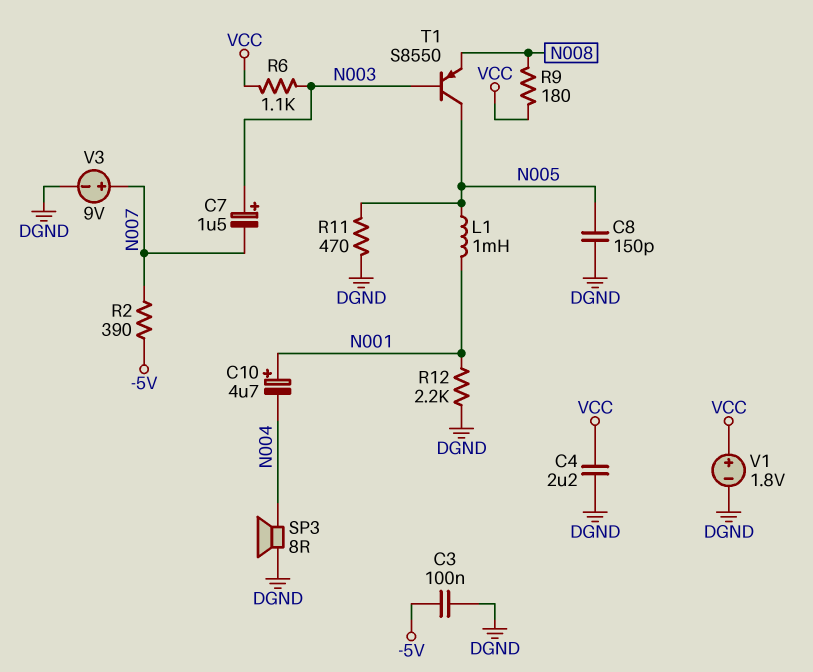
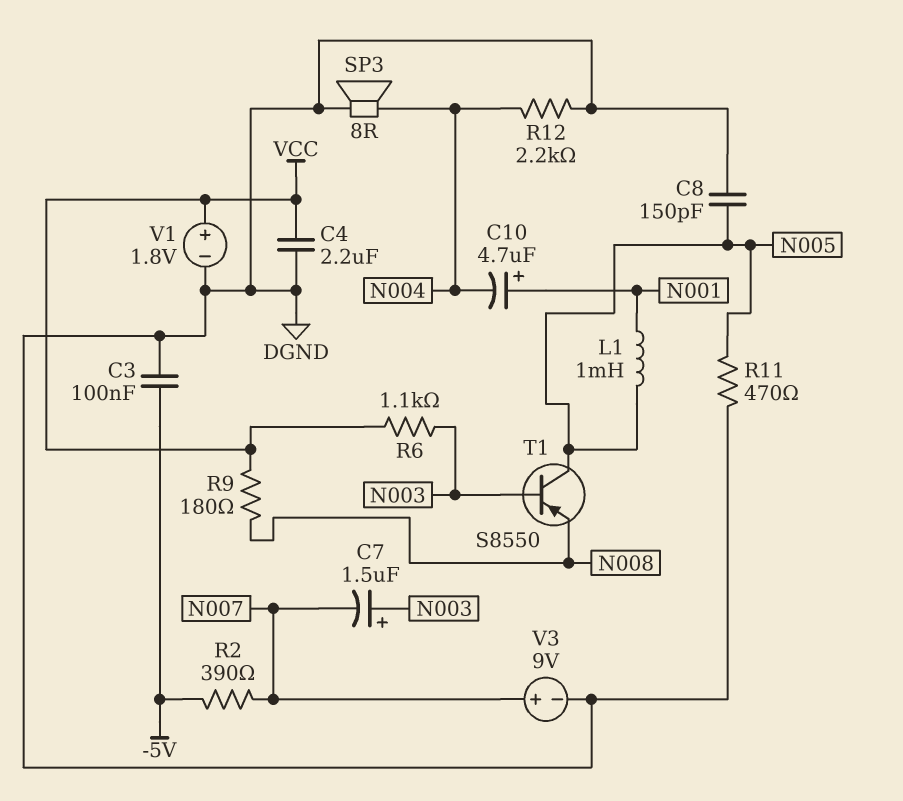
R12: 2.2k (DGND, N001) -> 2.2k (DGND, N004)

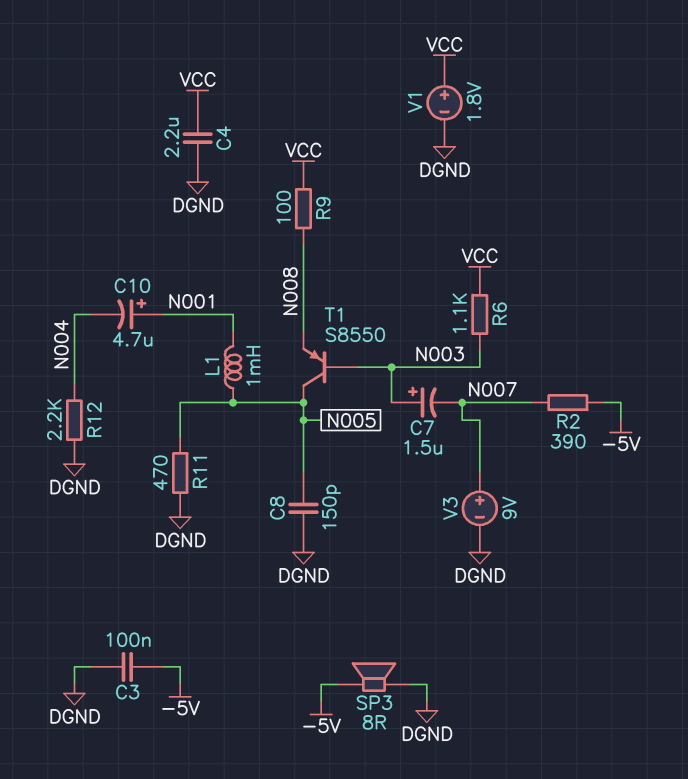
R9: 180 (N008, VCC) -> 100 (N008, VCC)
SP3: speaker 8R (DGND, N004) -> speaker 8R (-5V, DGND)

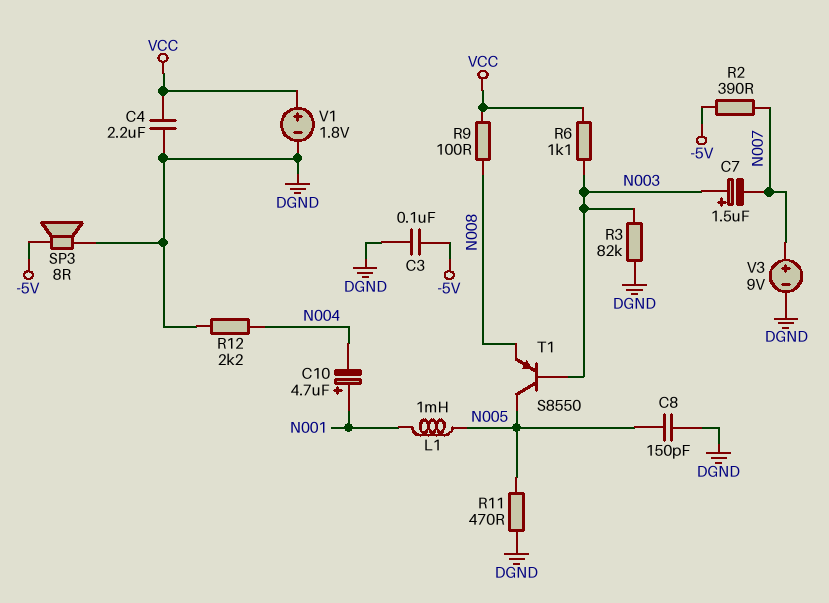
R3: none -> 82k (DGND, N003)

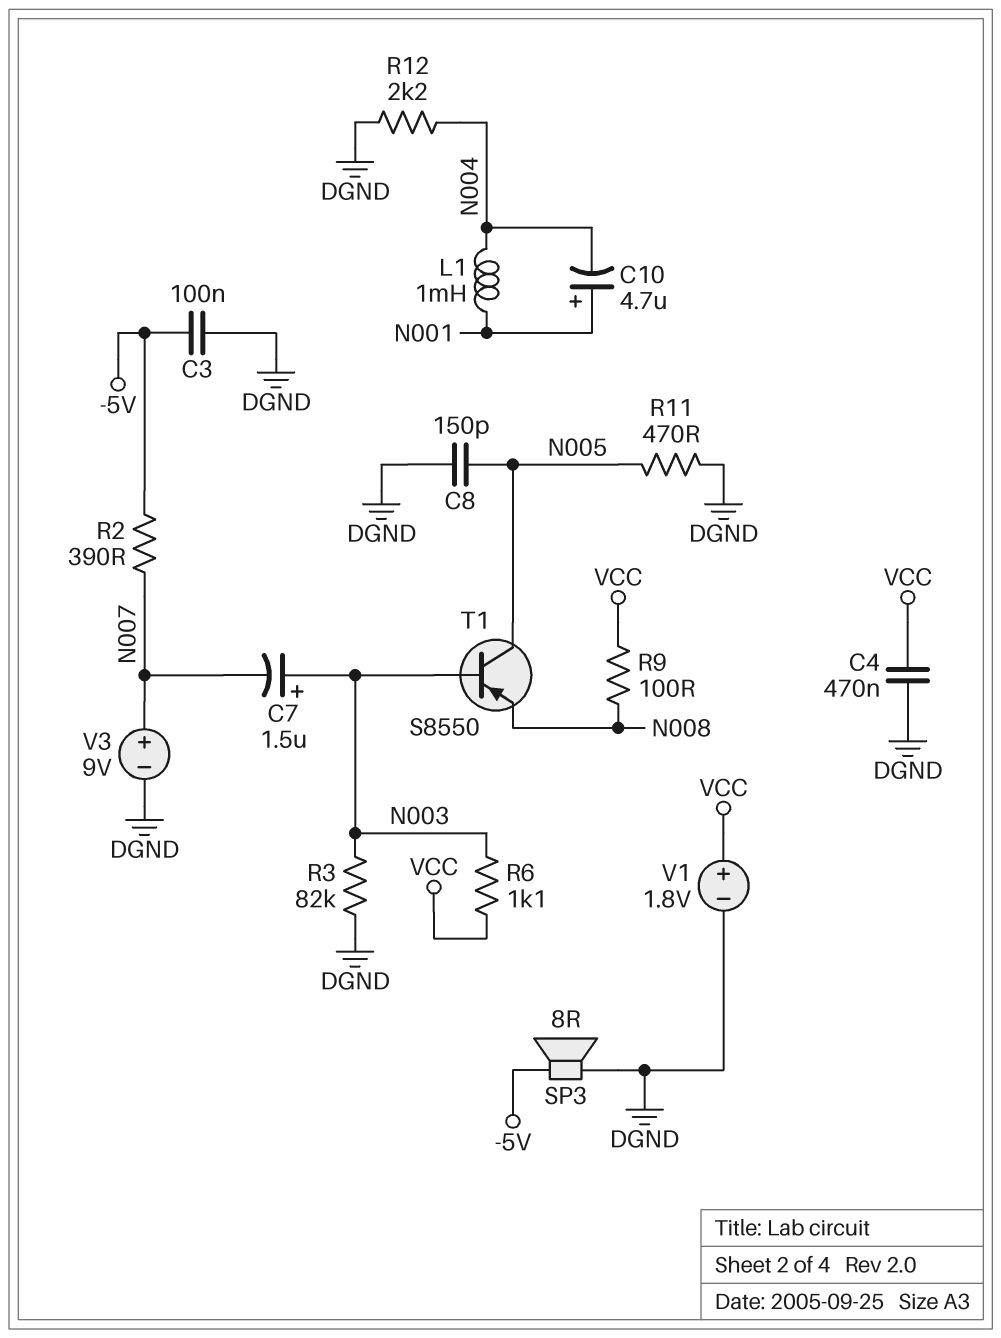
C4: 2.2uF (DGND, VCC) -> 470nF (DGND, VCC)
L1: 1mH (N001, N005) -> 1mH (N001, N004)

